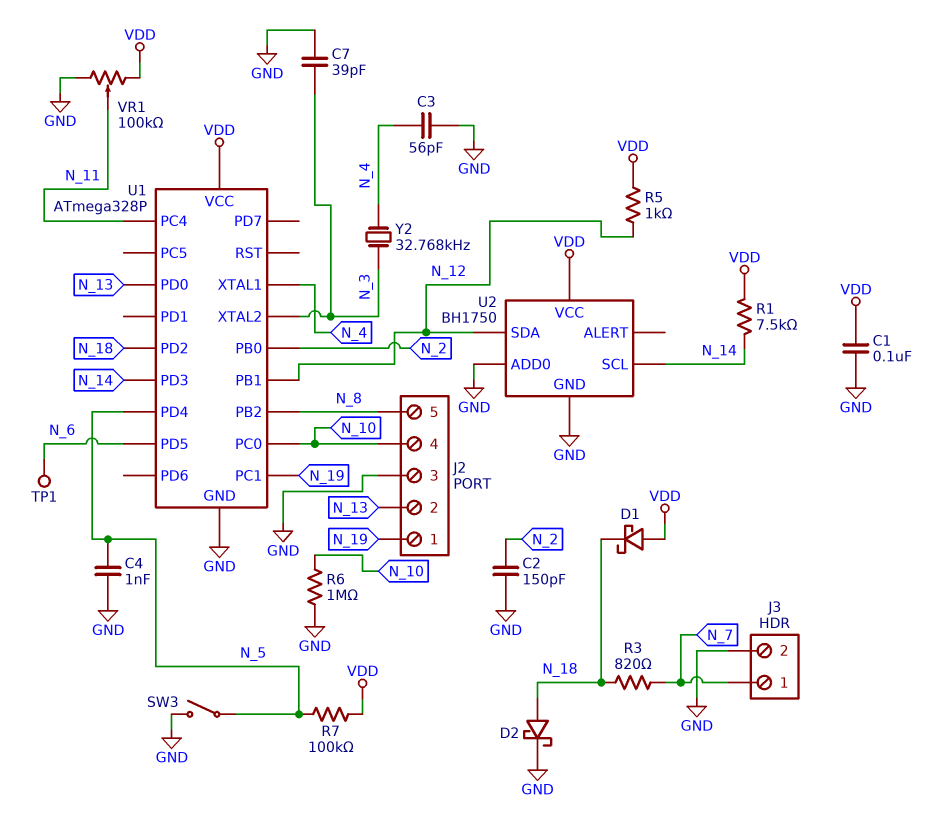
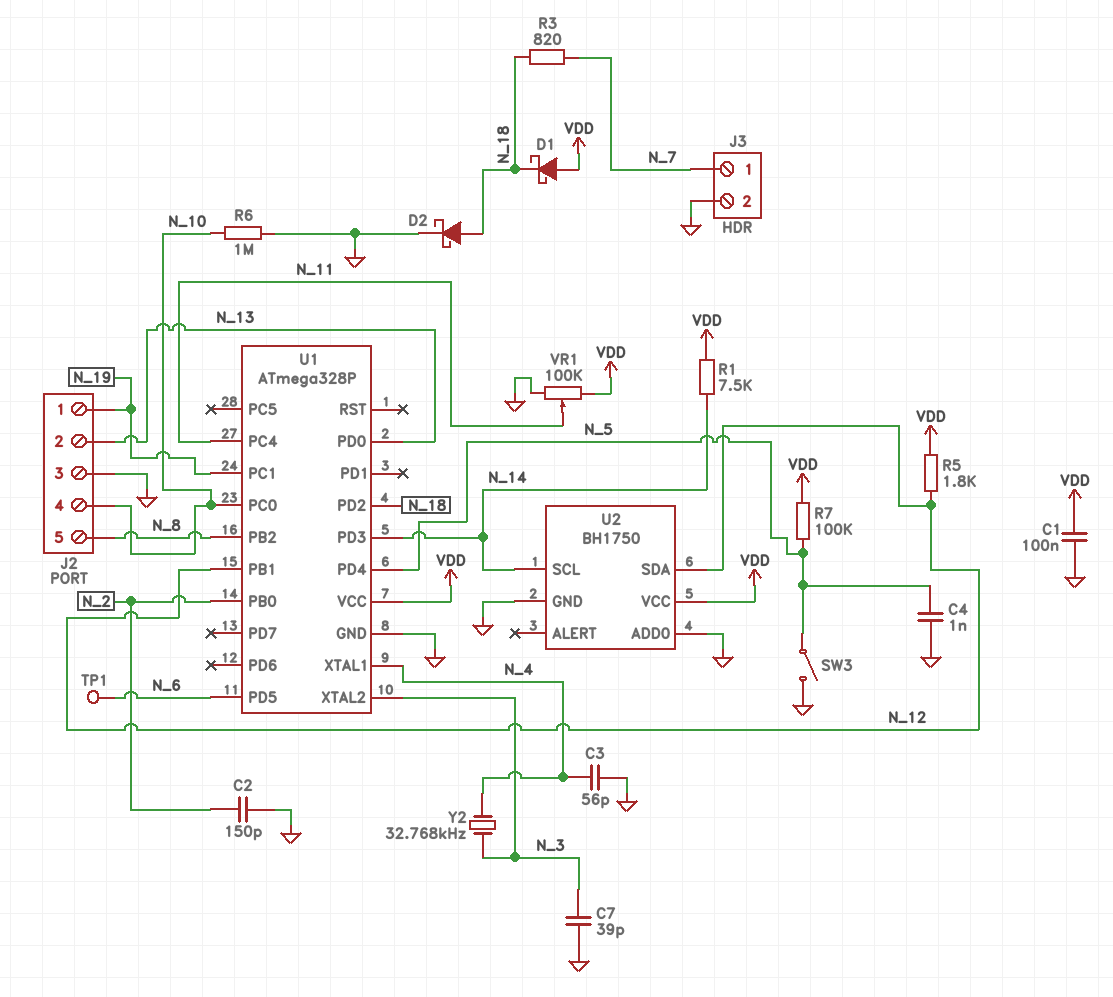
R5: 1k (N_12, VDD) -> 1.8k (N_12, VDD)

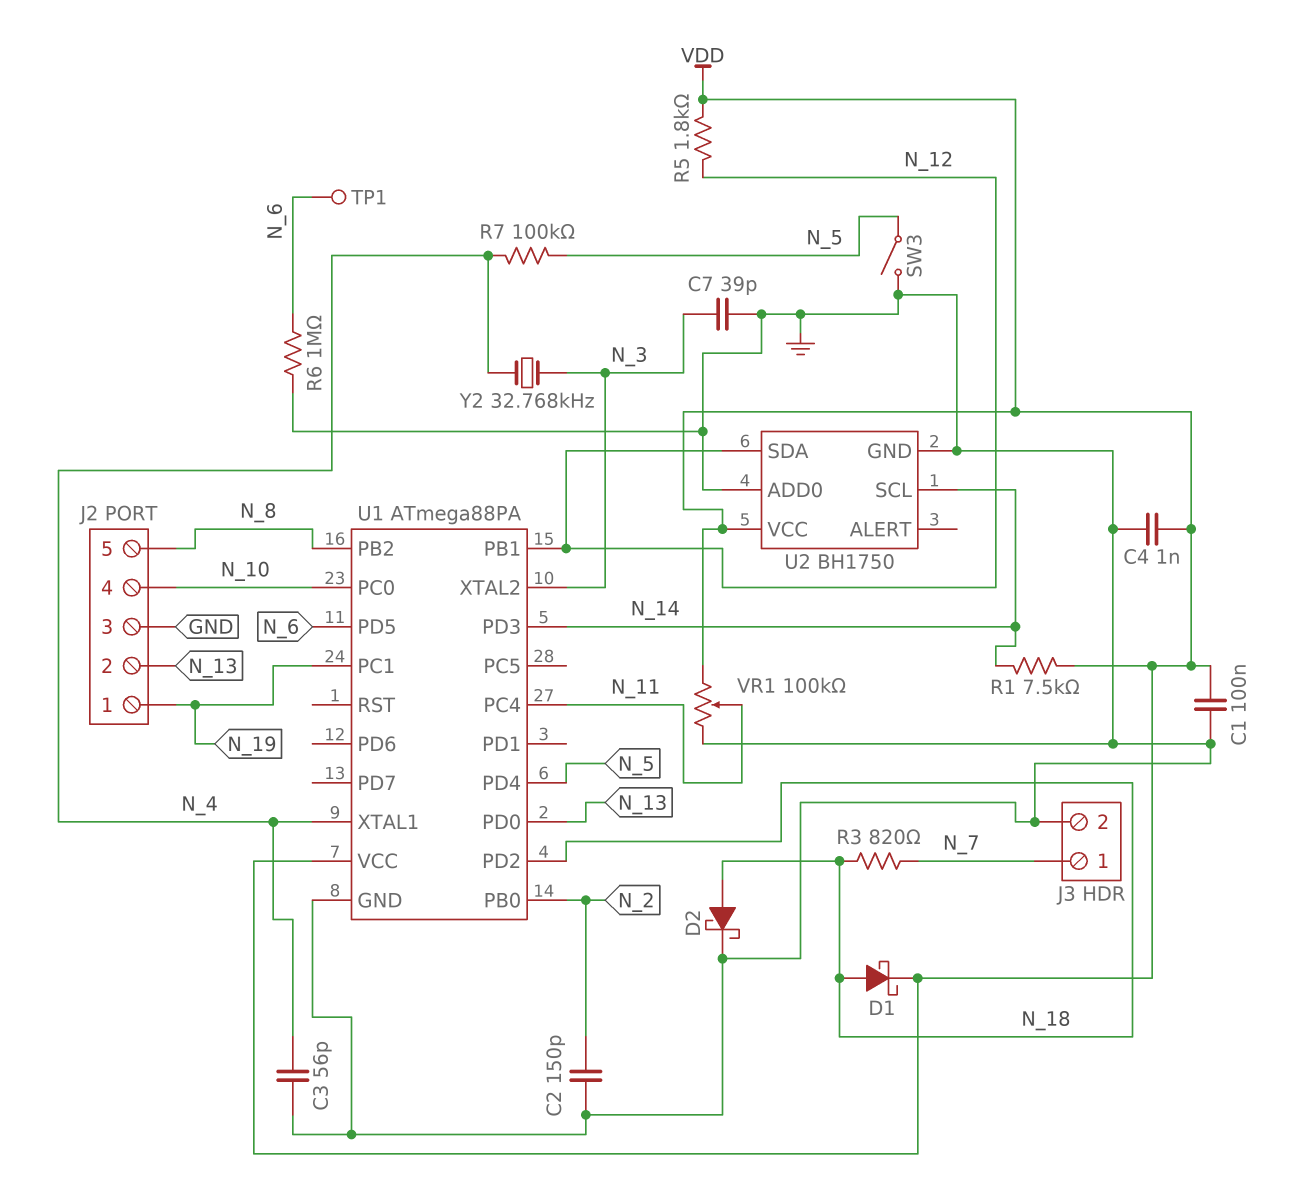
C4: 1nF (GND, N_5) -> 1nF (GND, VDD)
D1: schottky (A VDD, K N_18) -> schottky (A N_18, K VDD)
R6: 1M (GND, N_10) -> 1M (GND, N_6)
R7: 100k (N_5, VDD) -> 100k (N_4, N_5)
U1: ATmega328P -> ATmega88PA

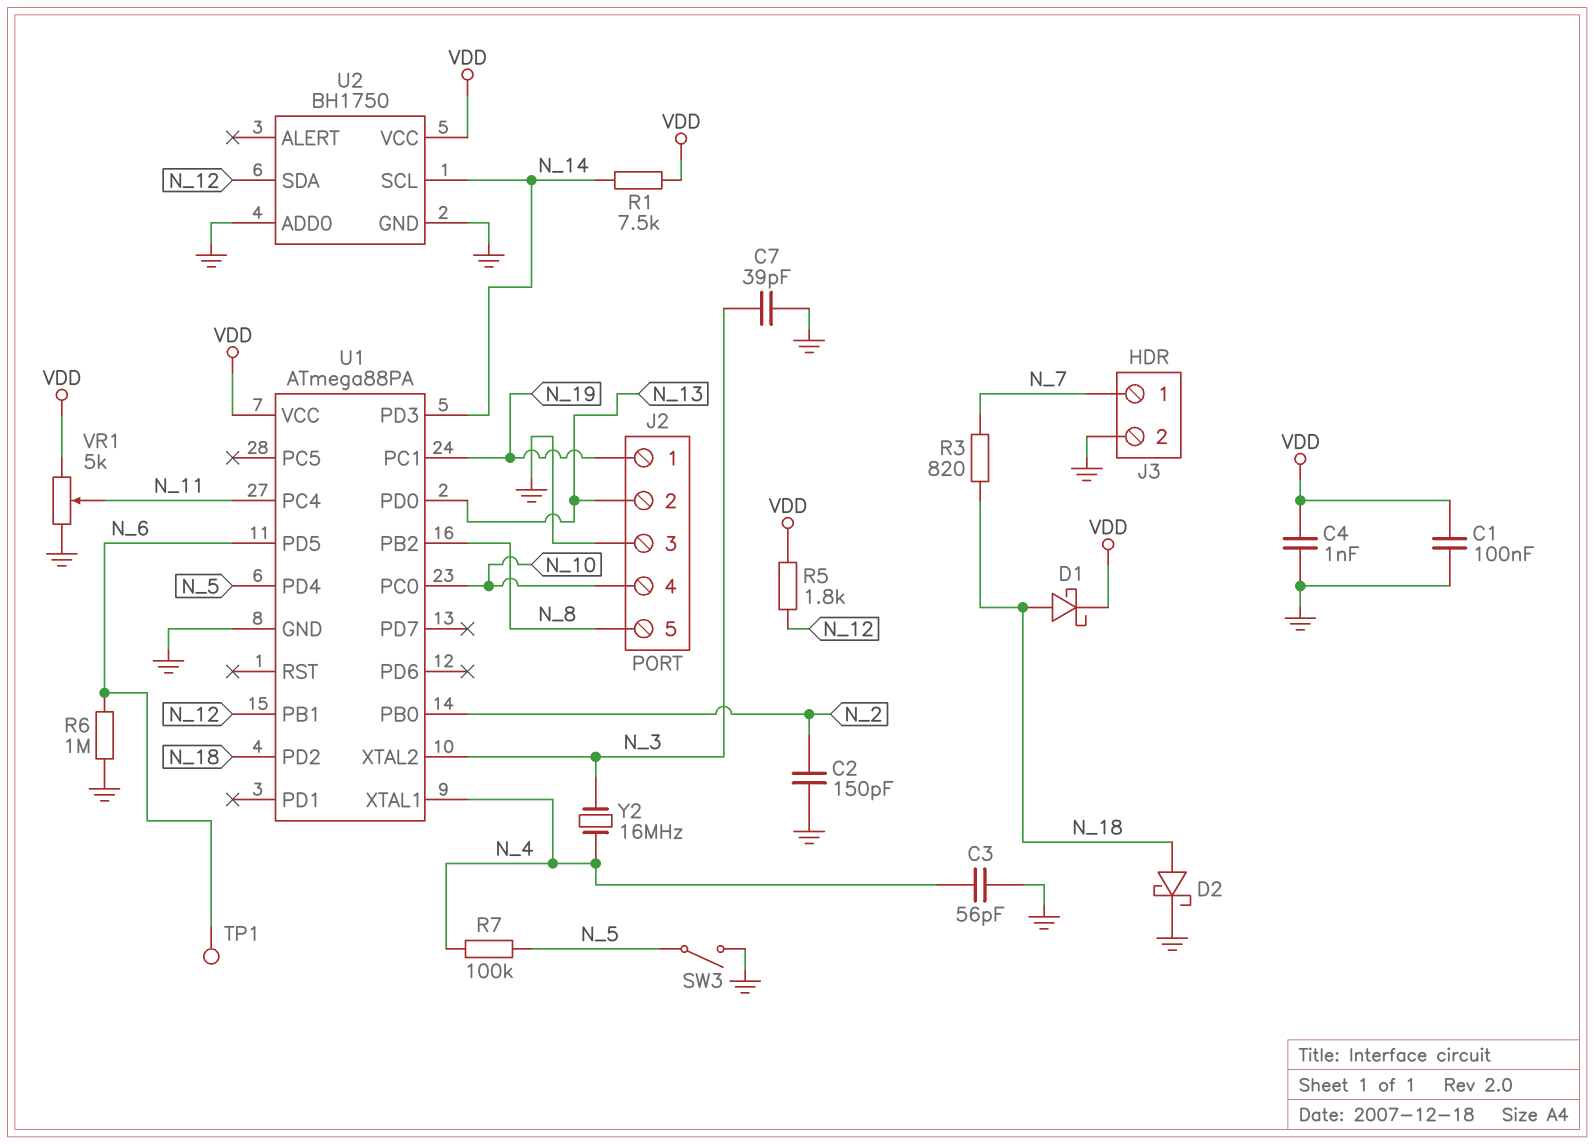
VR1: 100k (GND, VDD, wiper N_11) -> 5k (GND, VDD, wiper N_11)
Y2: 32.768kHz (N_3, N_4) -> 16MHz (N_3, N_4)

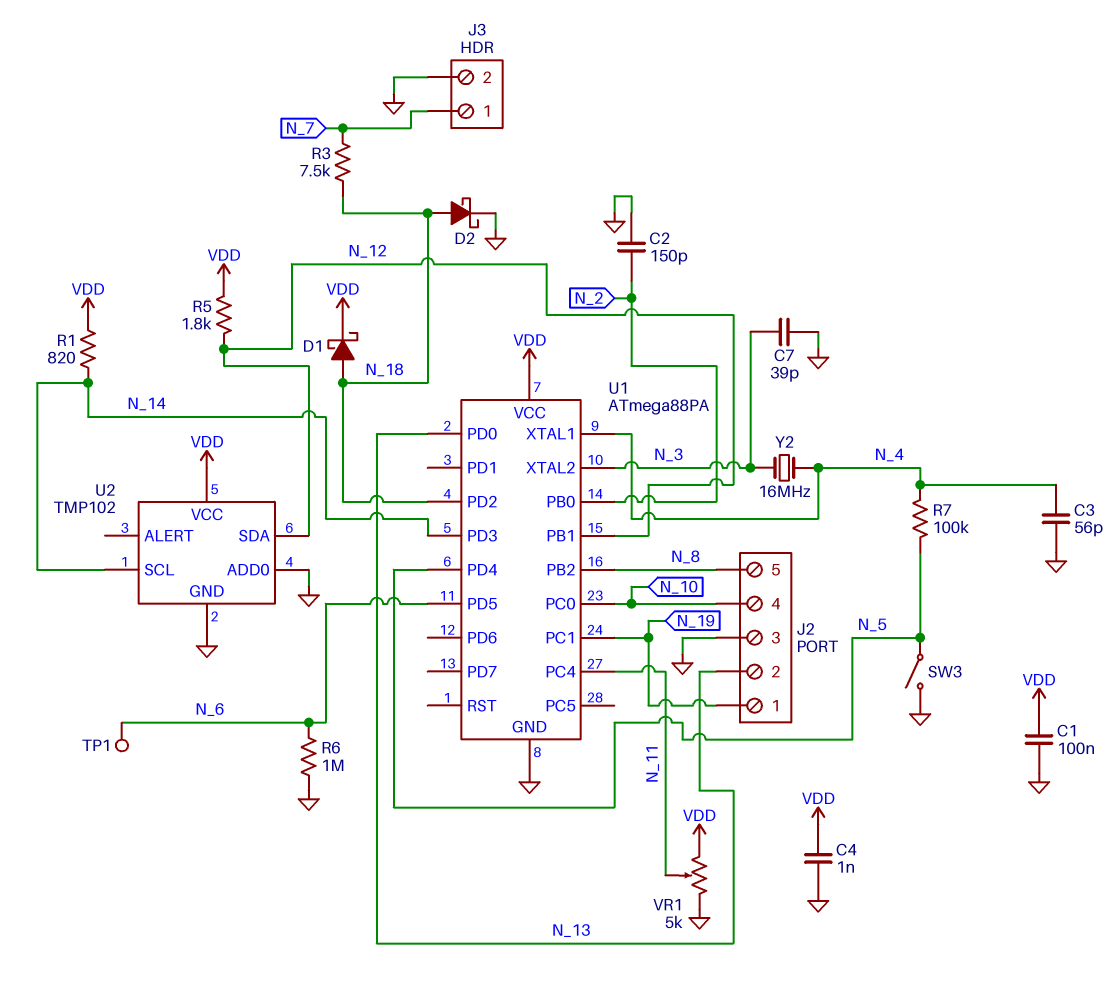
R1: 7.5k (N_14, VDD) -> 820 (N_14, VDD)
R3: 820 (N_7, N_18) -> 7.5k (N_7, N_18)
U2: BH1750 -> TMP102

